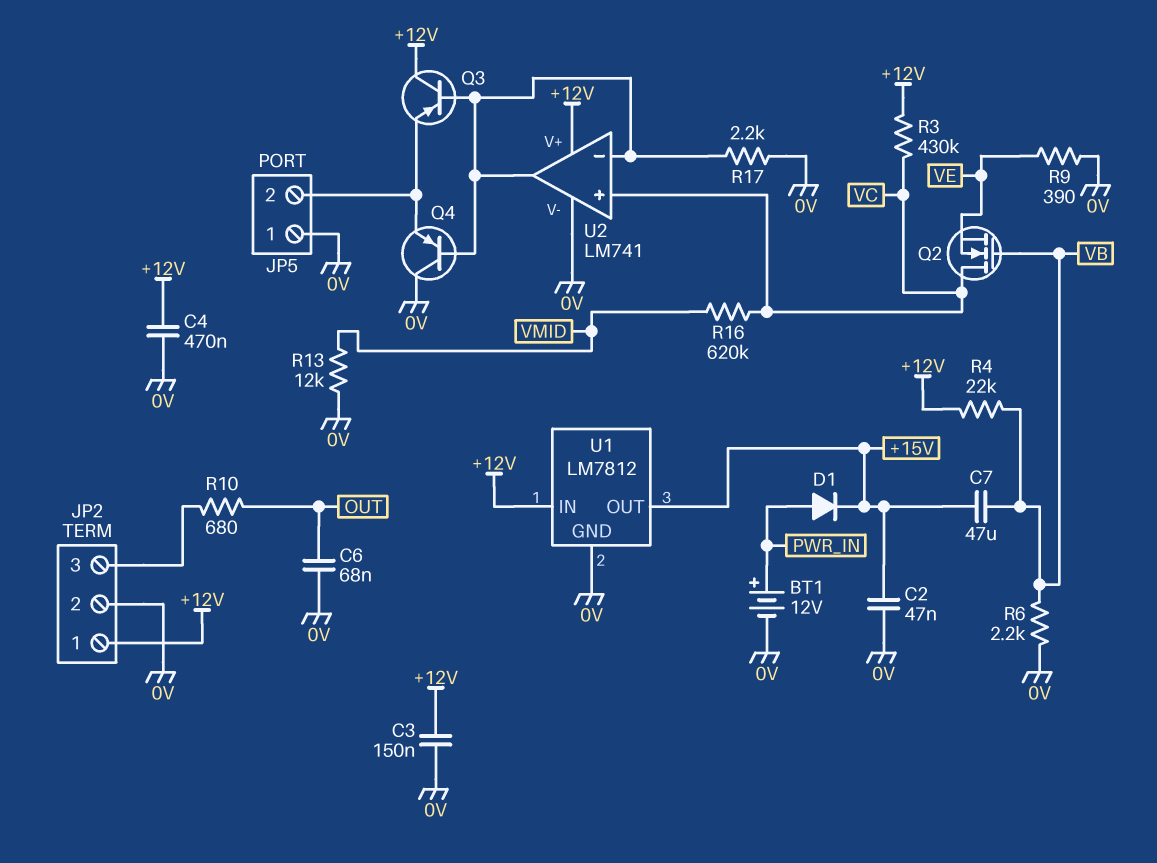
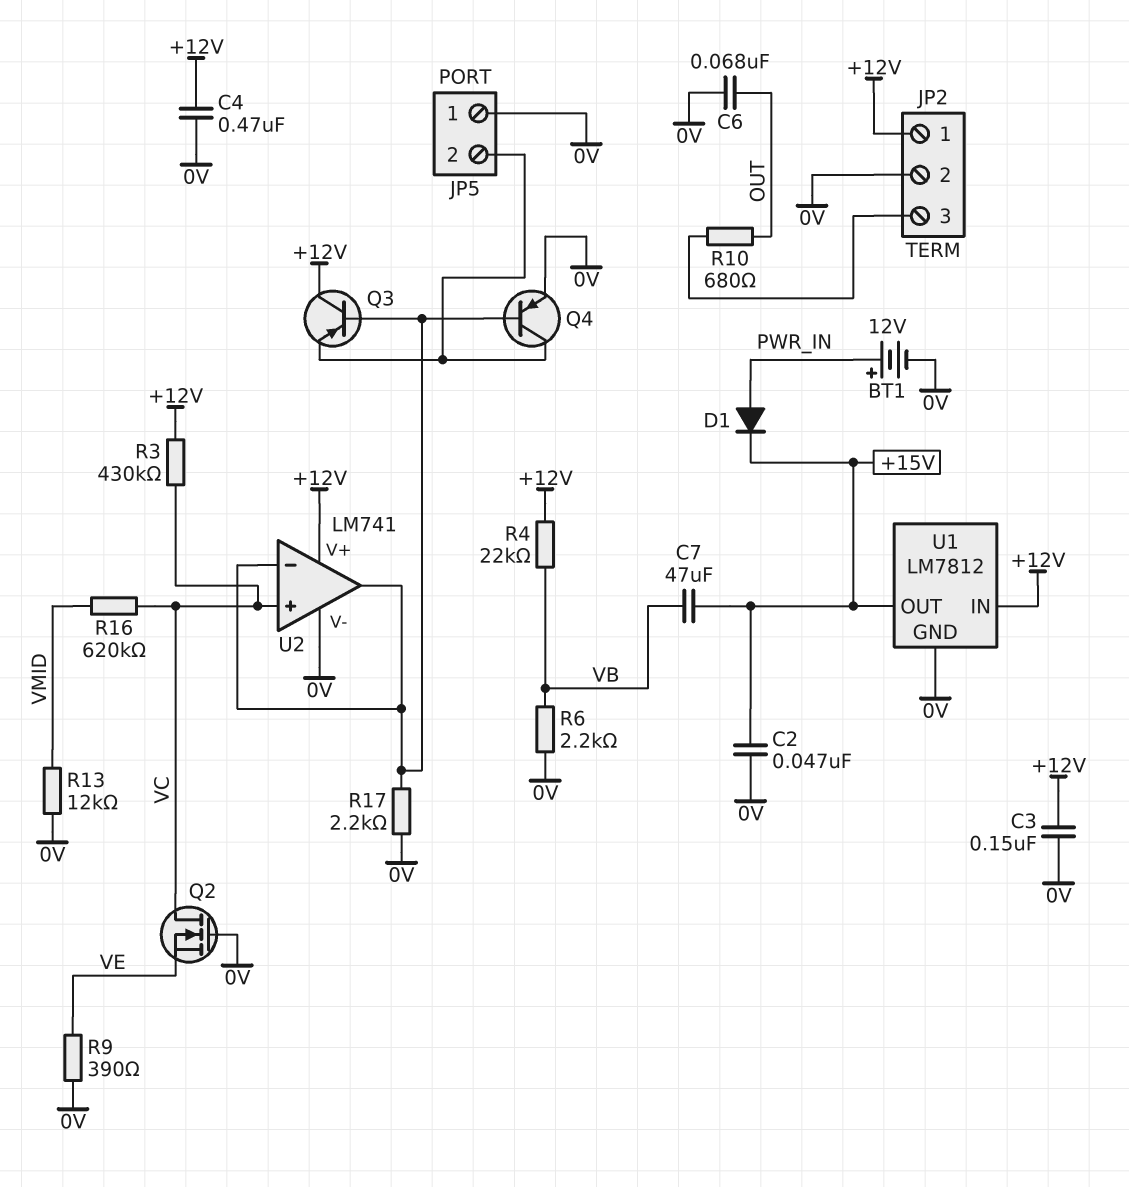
Q2: NMOS (G VB, D VC, S VE) -> NMOS (G 0V, D VC, S VE)
Q4: PNP (B U2/in-, C 0V, E JP5/2) -> PNP (B U2/in-, C JP5/2, E 0V)

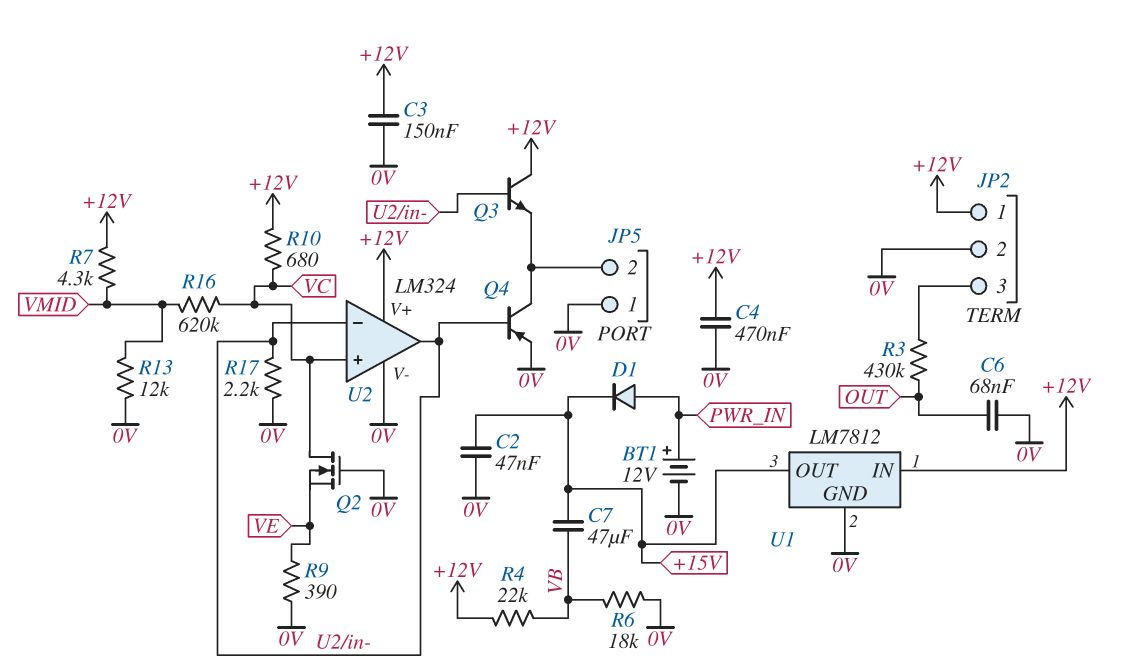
Q3: PNP (B U2/in-, C +12V, E JP5/2) -> NPN (B U2/in-, C +12V, E JP5/2)
R3: 430k (+12V, VC) -> 430k (JP2/3, OUT)
R6: 2.2k (0V, VB) -> 18k (0V, VB)
R7: none -> 4.3k (+12V, VMID)
R10: 680 (JP2/3, OUT) -> 680 (+12V, VC)
U2: LM741 -> LM324

